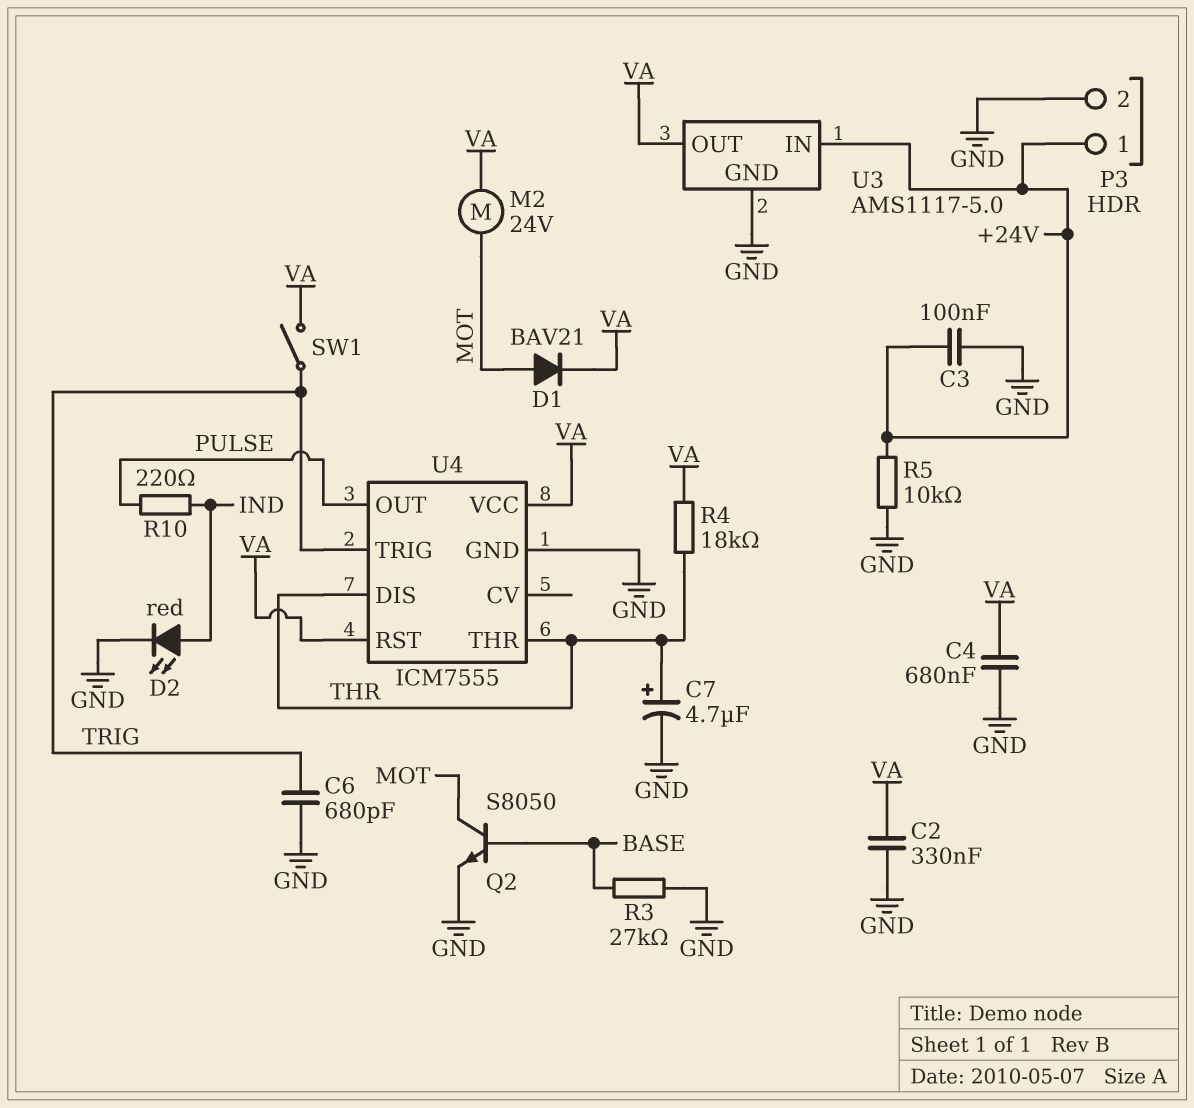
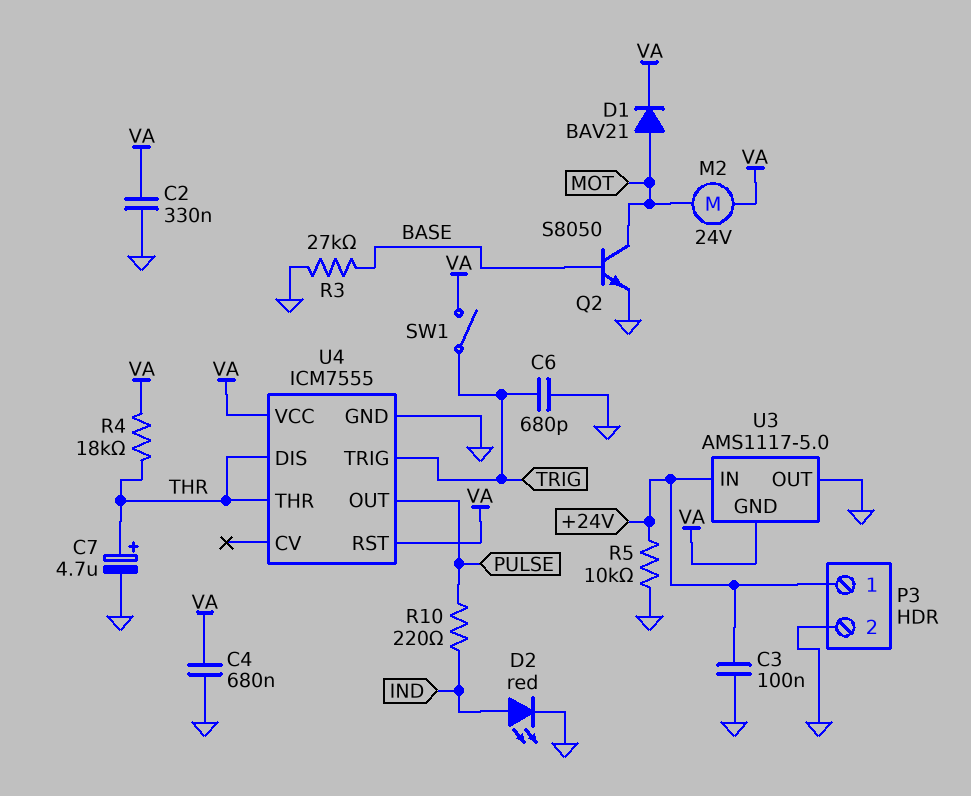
U3 pin GND: GND -> VA
U3 pin OUT: VA -> GND

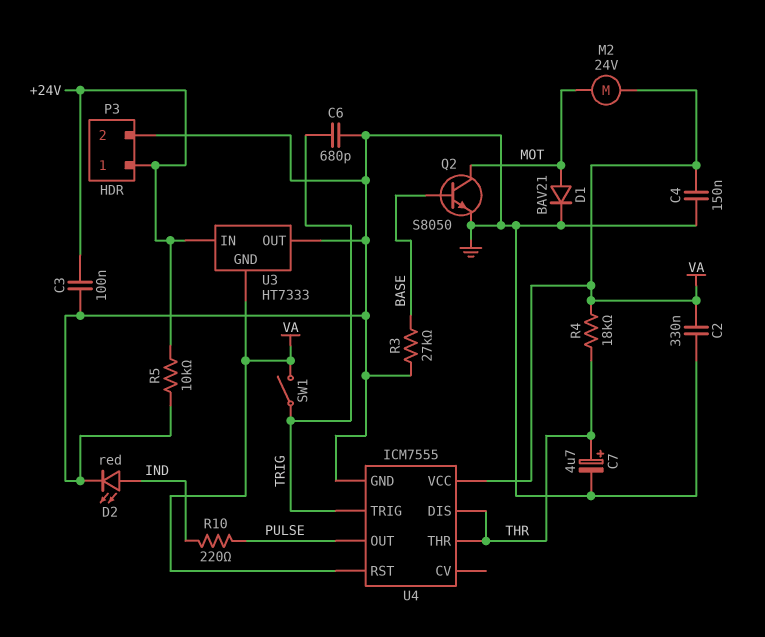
C4: 680nF (GND, VA) -> 150nF (GND, VA)
D1: diode BAV21 (A MOT, K VA) -> diode BAV21 (A MOT, K GND)
U3: AMS1117-5.0 -> HT7333

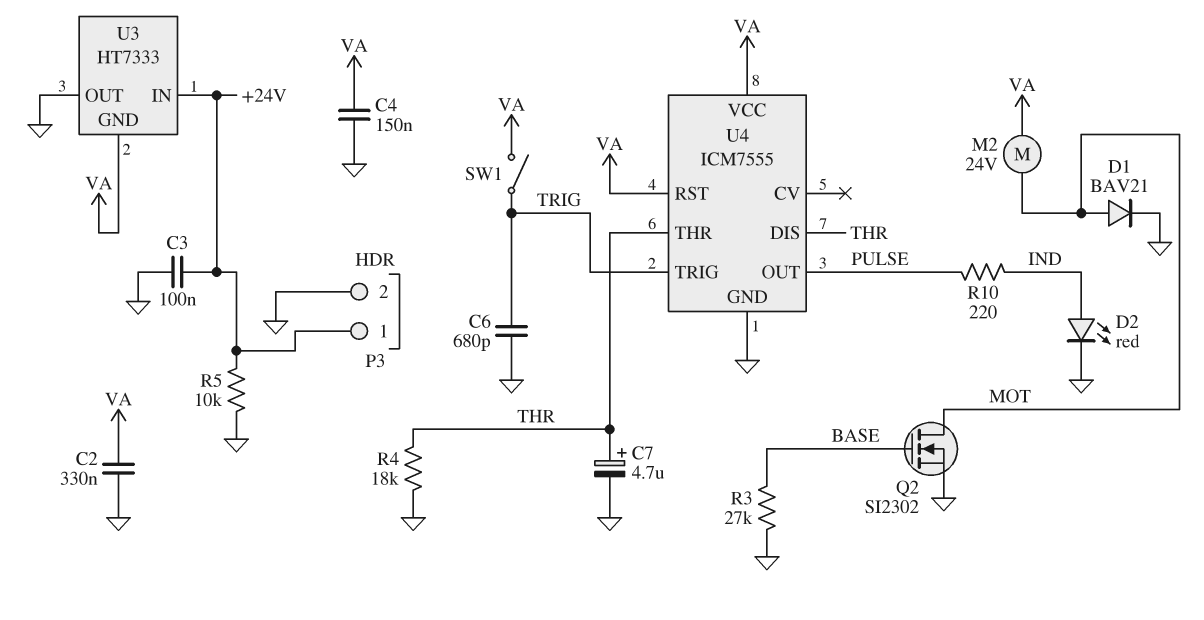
Q2: NPN S8050 (B BASE, C MOT, E GND) -> NMOS SI2302 (G BASE, D MOT, S GND)
R4: 18k (THR, VA) -> 18k (GND, THR)

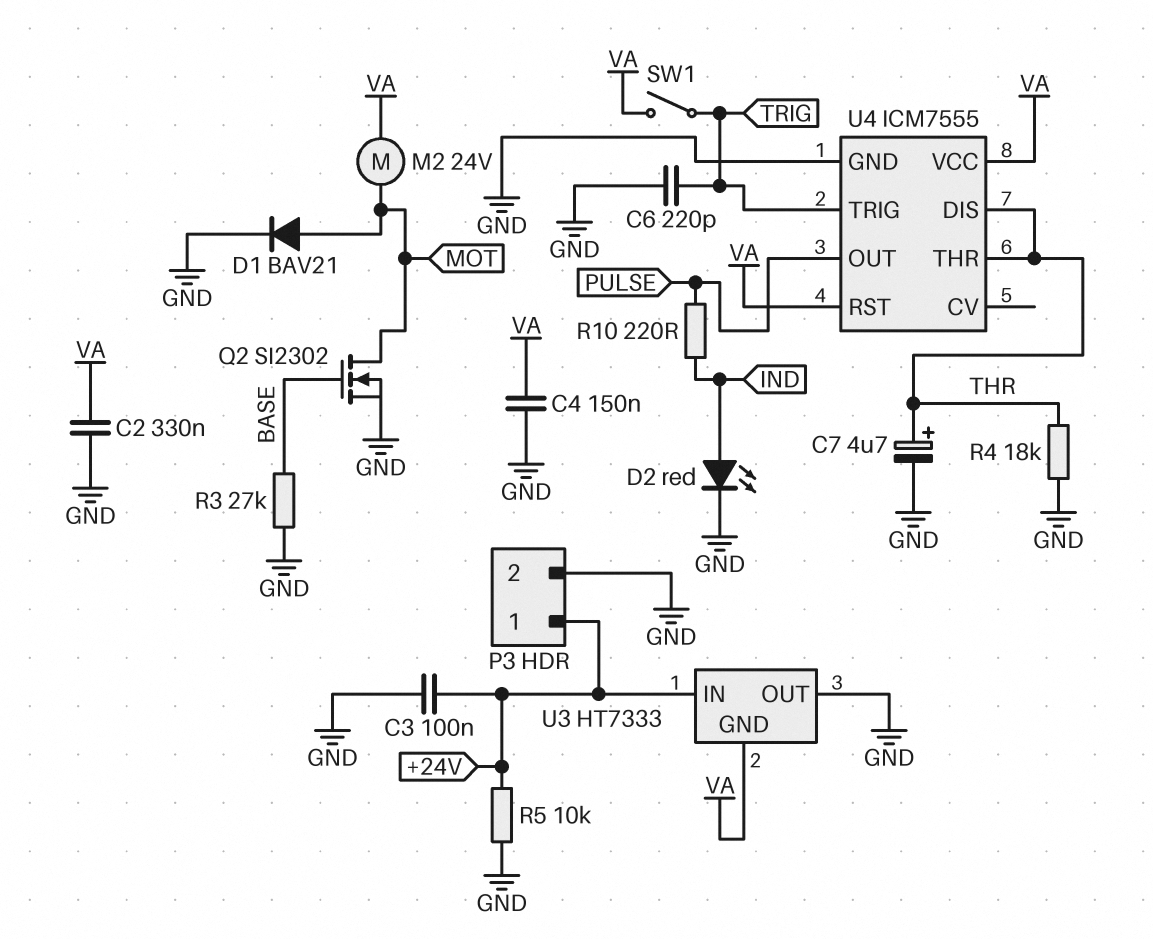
C6: 680pF (GND, TRIG) -> 220pF (GND, TRIG)

